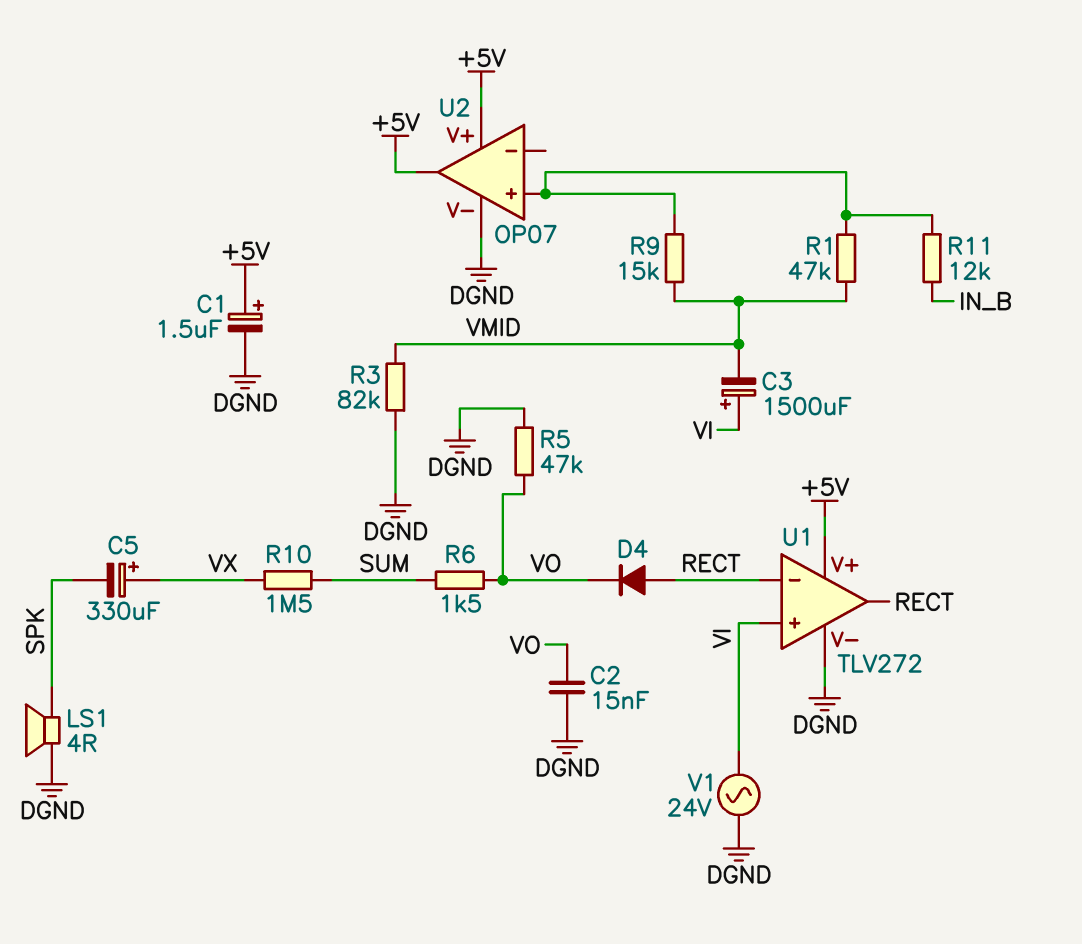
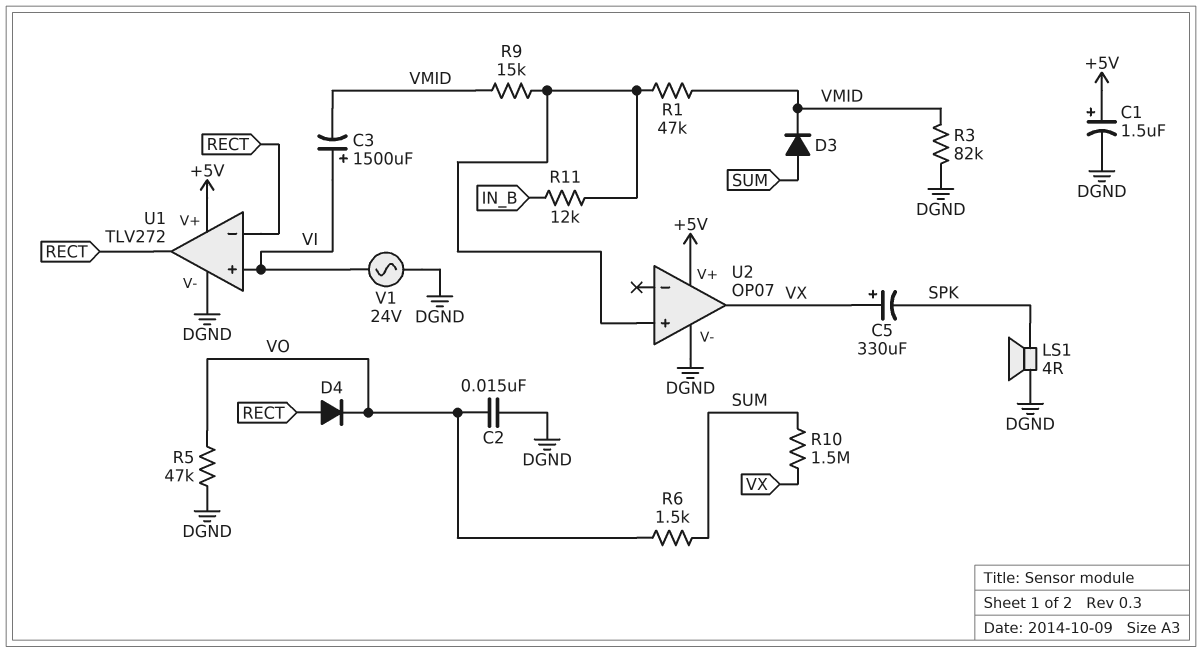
D3: none -> diode (A SUM, K VMID)
U2 pin out: +5V -> VX

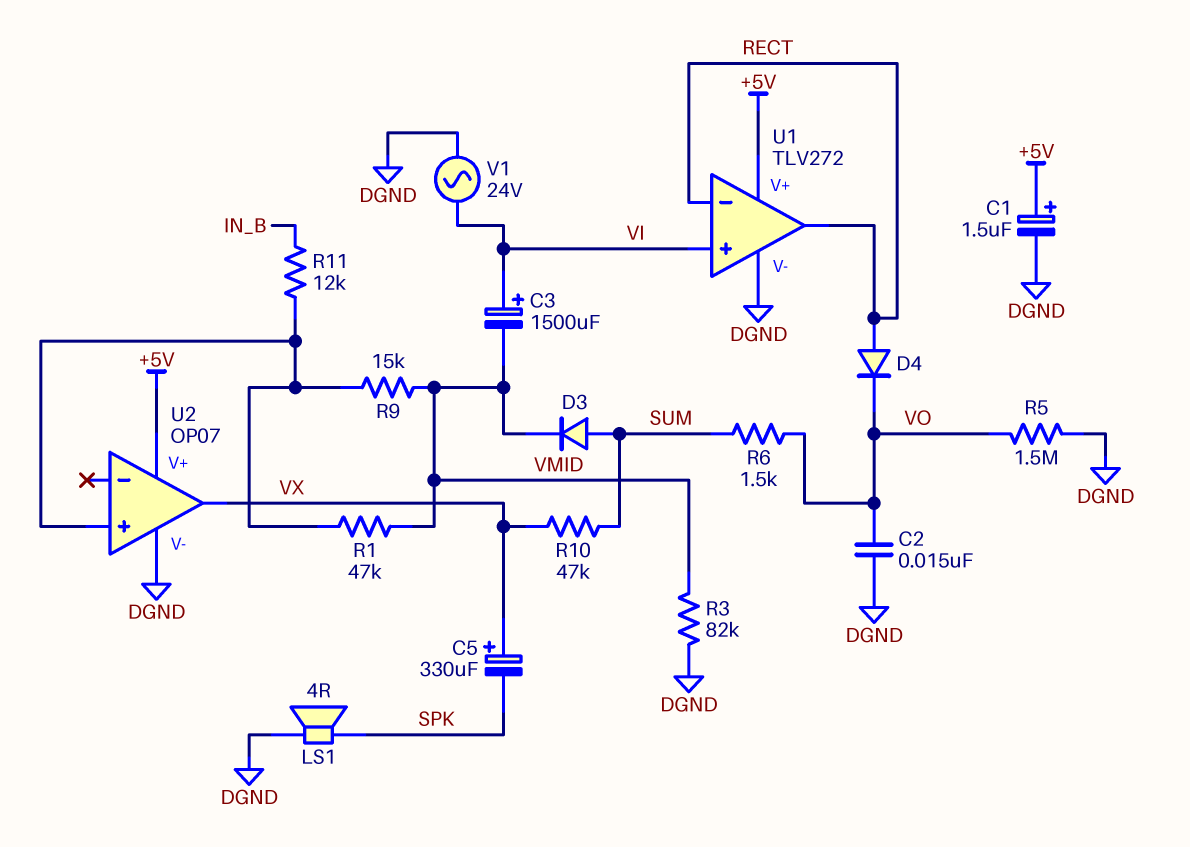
R5: 47k (DGND, VO) -> 1.5M (DGND, VO)
R10: 1.5M (SUM, VX) -> 47k (SUM, VX)

